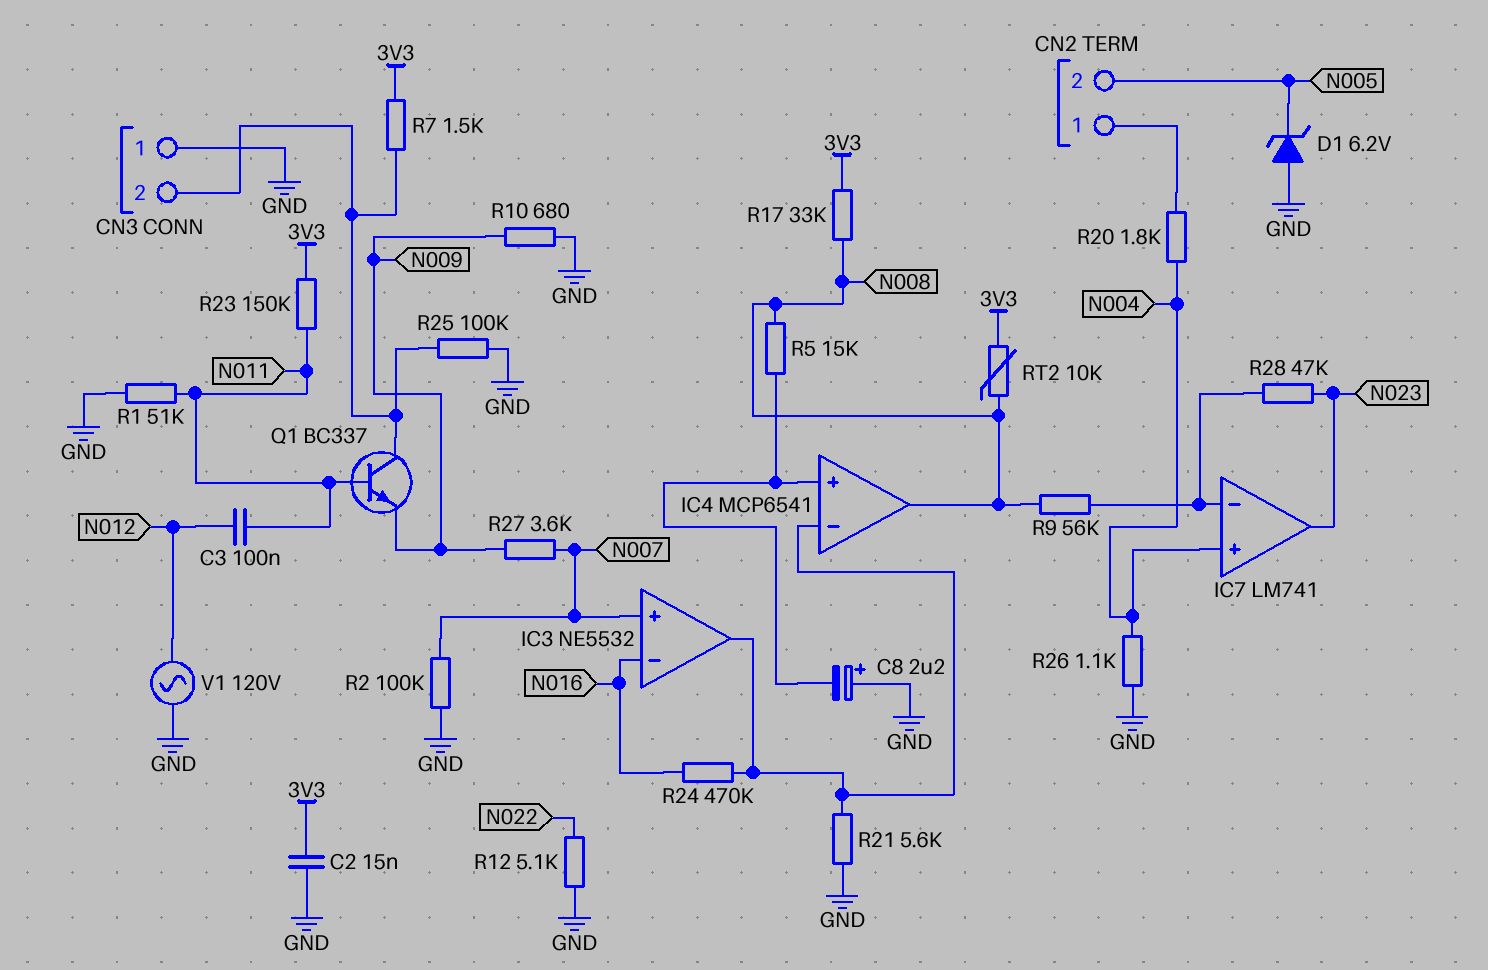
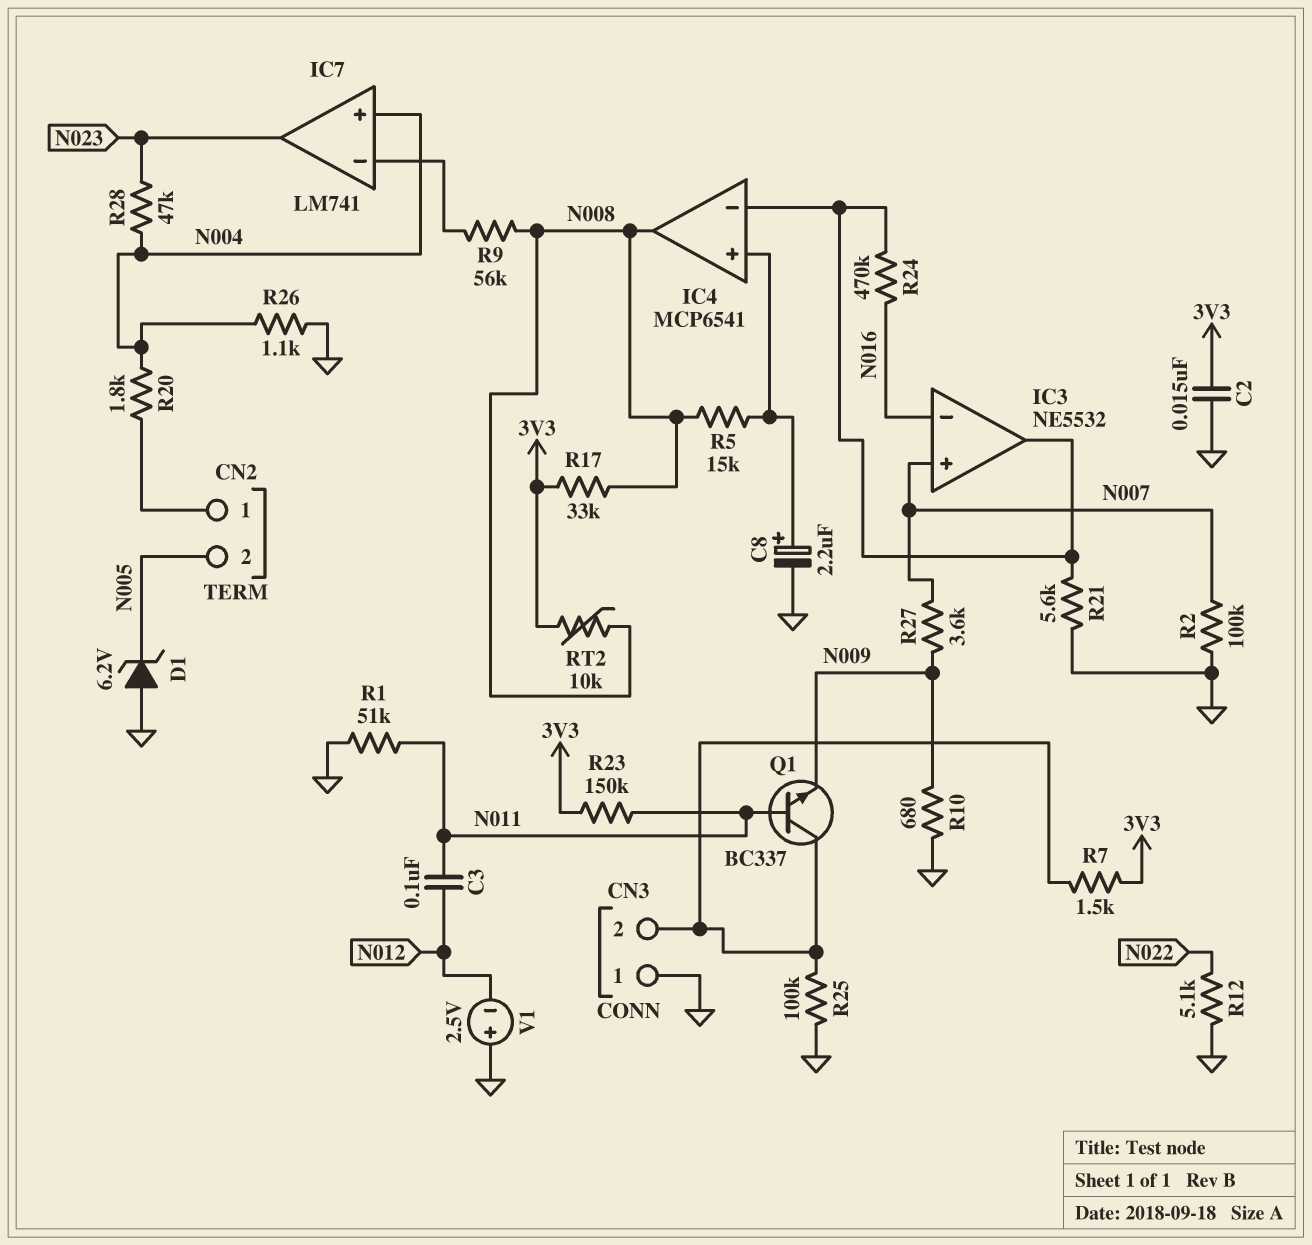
C8: 2.2uF (plus GND, minus IC4/in+) -> 2.2uF (plus IC4/in+, minus GND)
R28: 47k (IC7/in-, N023) -> 47k (N004, N023)
V1: AC 120V (GND, N012) -> 2.5V (plus GND, minus N012)

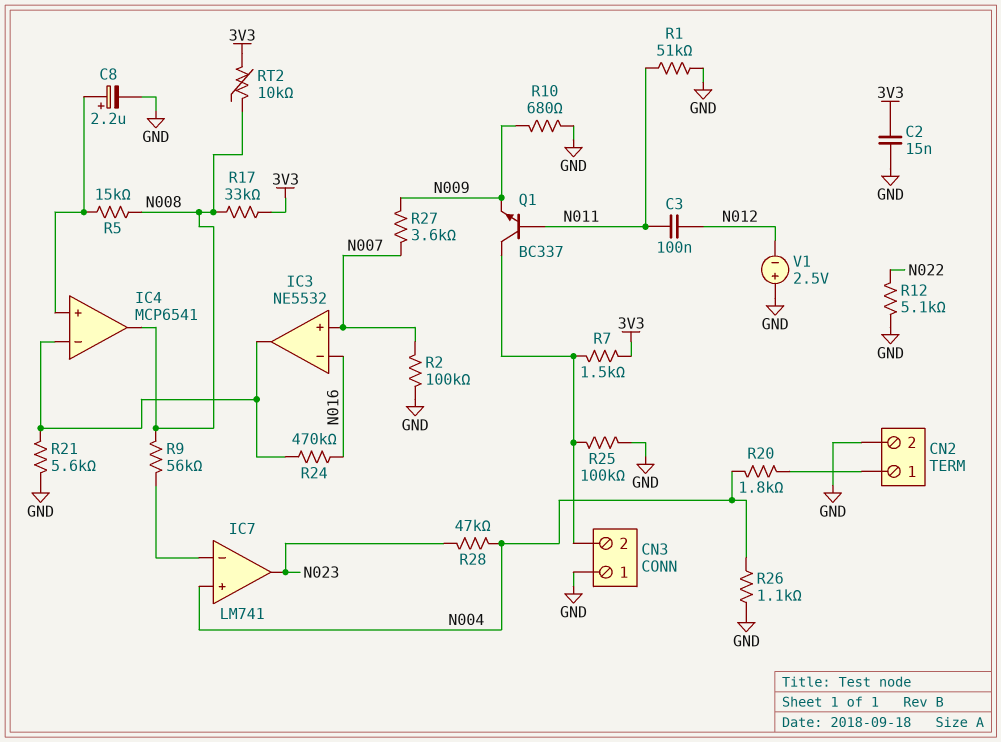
CN2 pin 2: N005 -> GND
D1: zener 6.2V (A GND, K N005) -> none
R23: 150k (3V3, N011) -> none

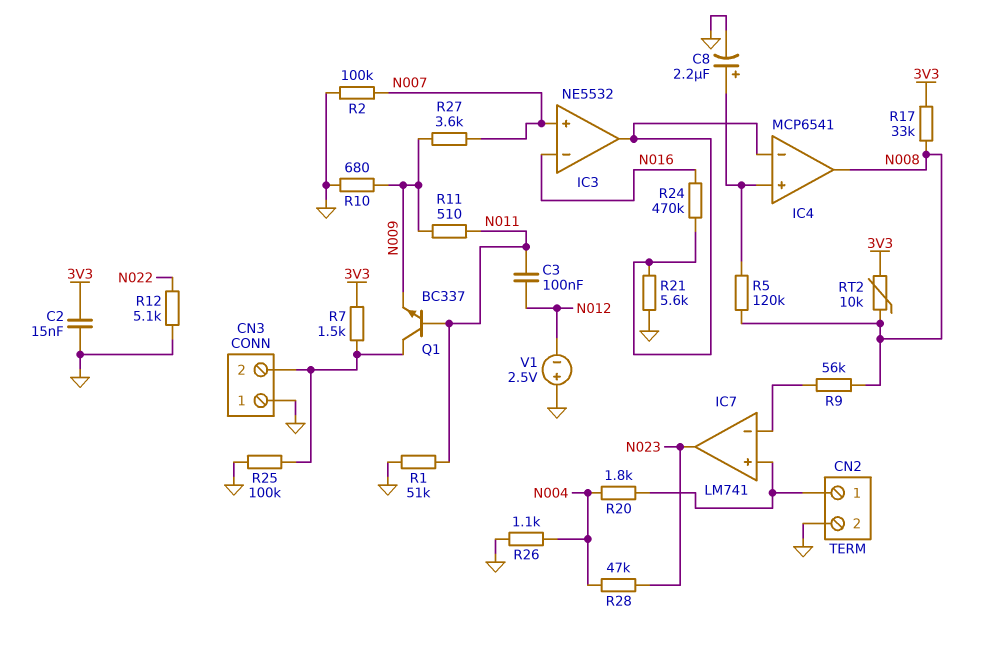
IC7 pin in+: N004 -> CN2/1
R5: 15k (IC4/in+, N008) -> 120k (IC4/in+, N008)
R11: none -> 510 (N009, N011)

